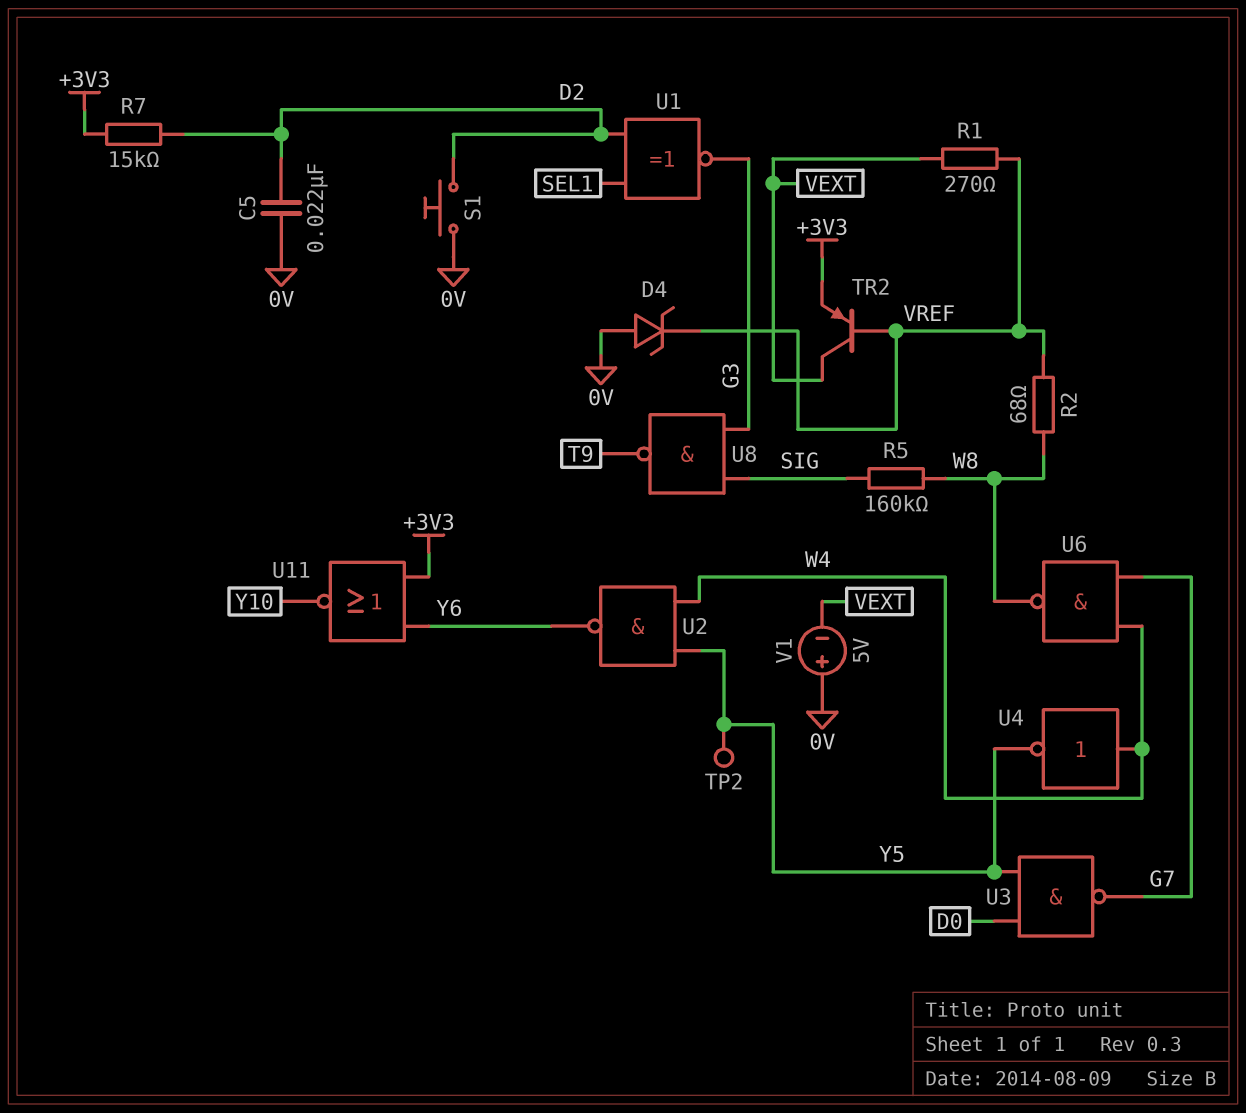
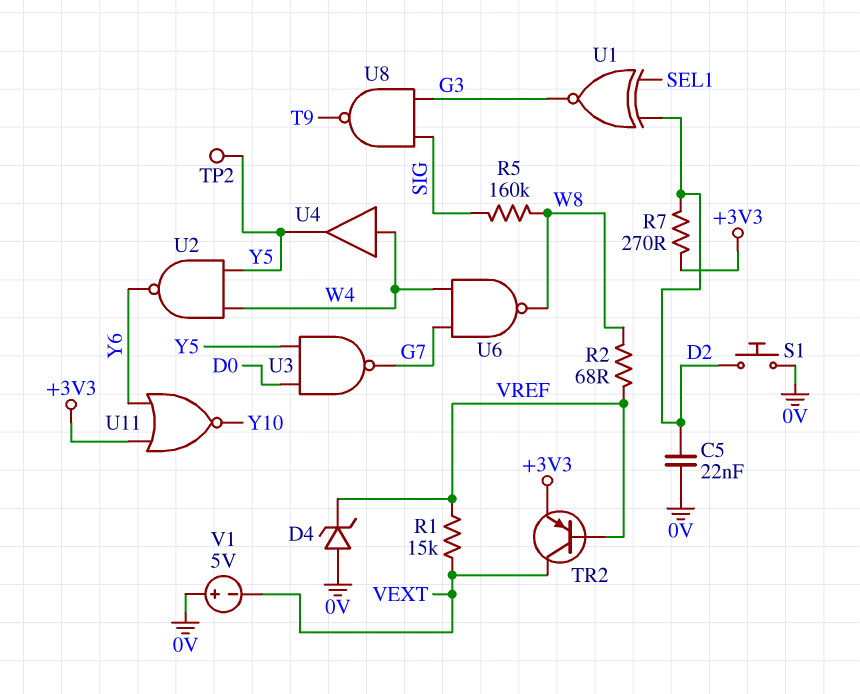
R1: 270 (VEXT, VREF) -> 15k (VEXT, VREF)
R7: 15k (+3V3, D2) -> 270 (+3V3, D2)
U4: NOT (in W4, out Y5) -> buffer (in W4, out Y5)

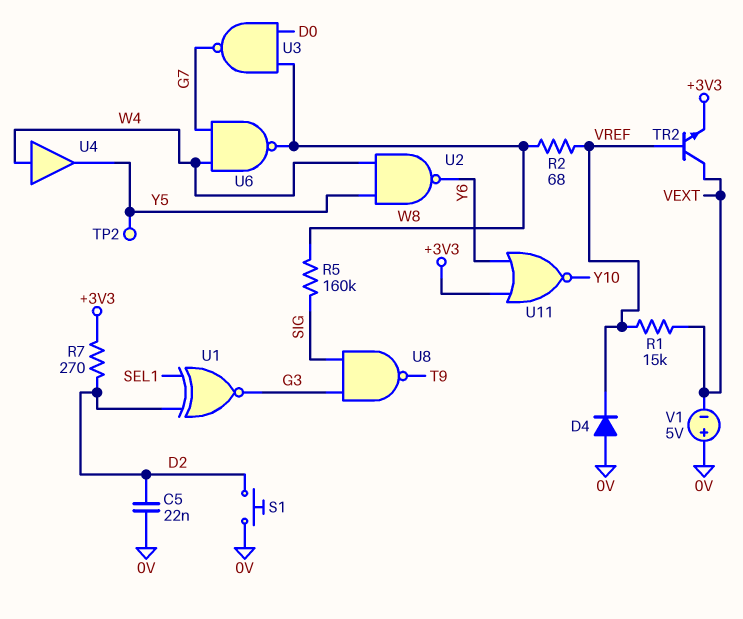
D4: zener (A 0V, K VREF) -> diode (A 0V, K VREF)
TR2: PNP (B VREF, C VEXT, E +3V3) -> NPN (B VREF, C VEXT, E +3V3)
U3: NAND (in D0, in Y5, out G7) -> NAND (in D0, in W8, out G7)

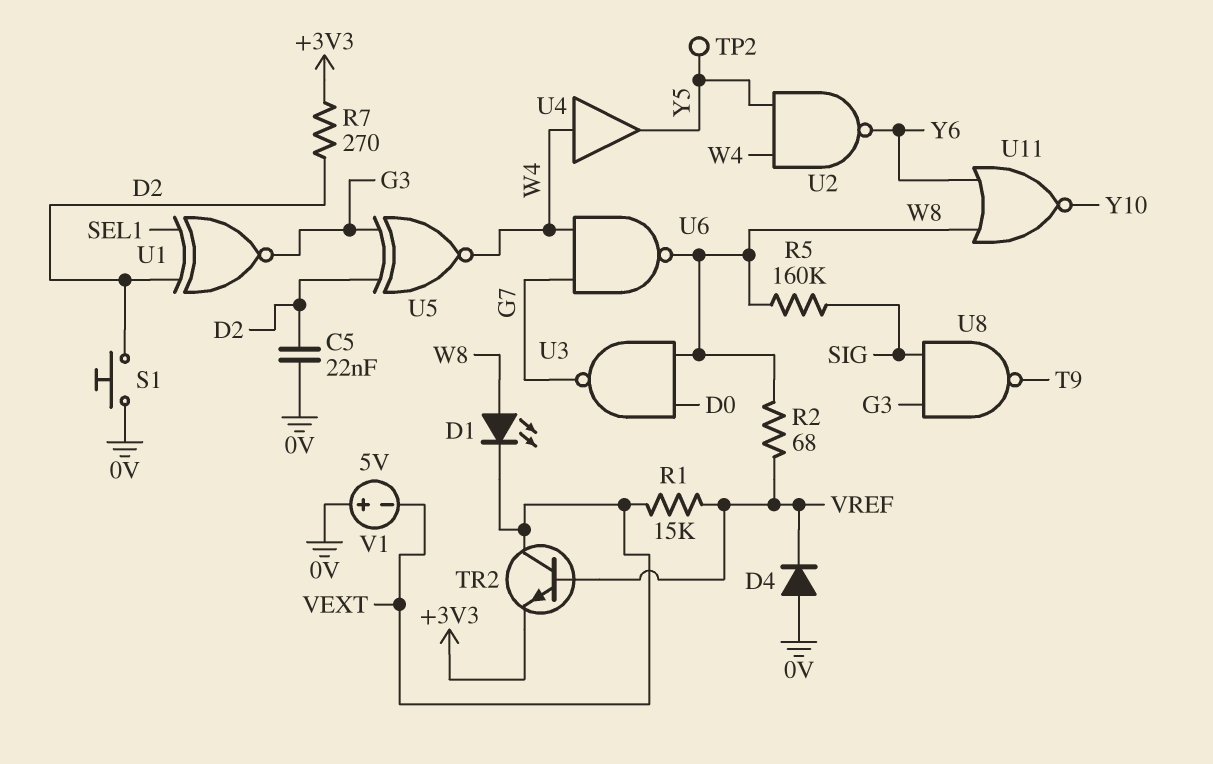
D1: none -> LED (A W8, K VEXT)
U5: none -> XNOR (in D2, in G3, out W4)
U11: NOR (in +3V3, in Y6, out Y10) -> NOR (in W8, in Y6, out Y10)

